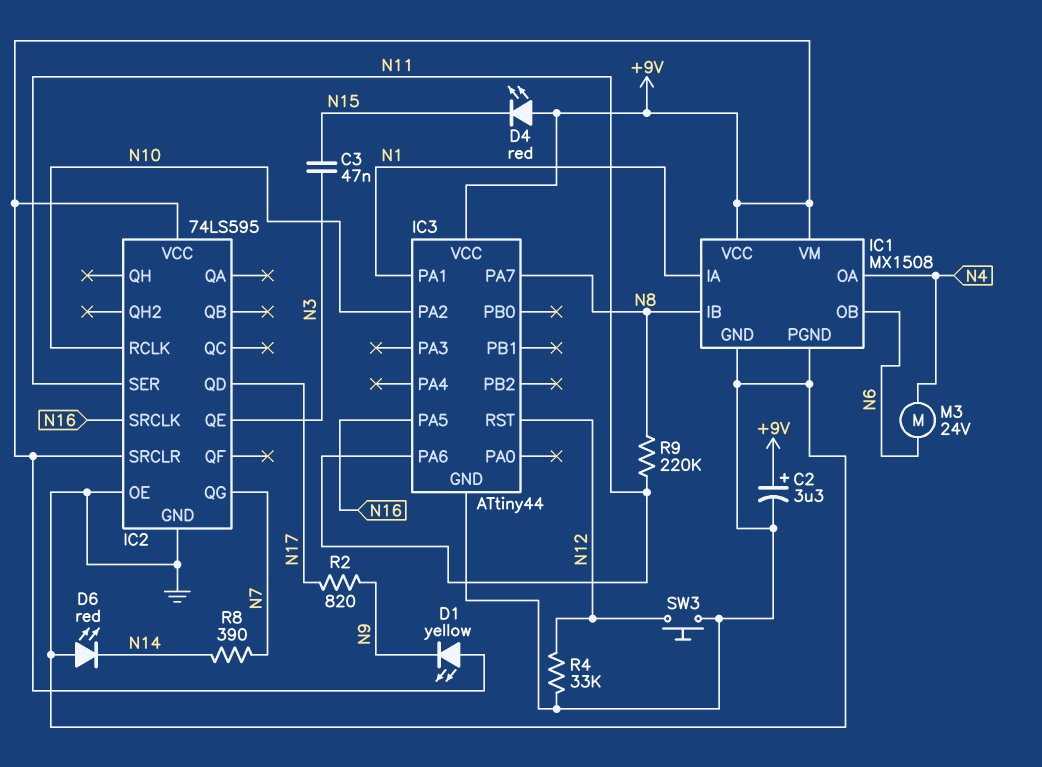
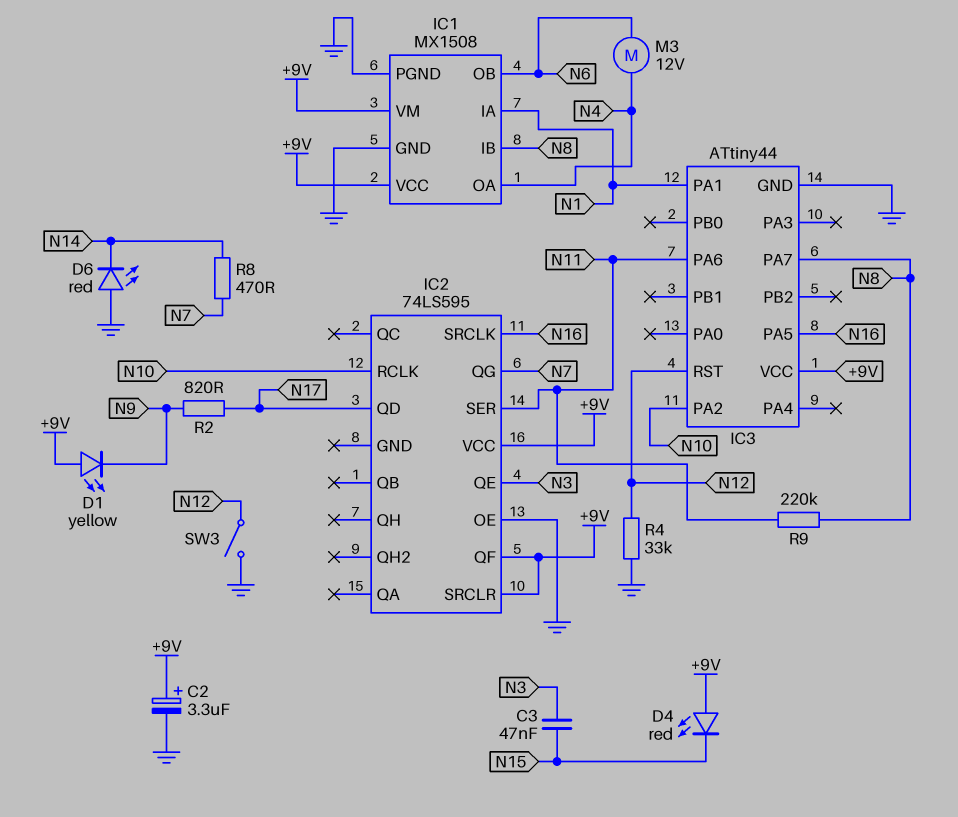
IC2 pin GND: GND -> none
IC2 pin QF: none -> +9V
M3: motor 24V (N4, N6) -> motor 12V (N4, N6)
R8: 390 (N7, N14) -> 470 (N7, N14)
SW3: button (GND, N12) -> switch (GND, N12)

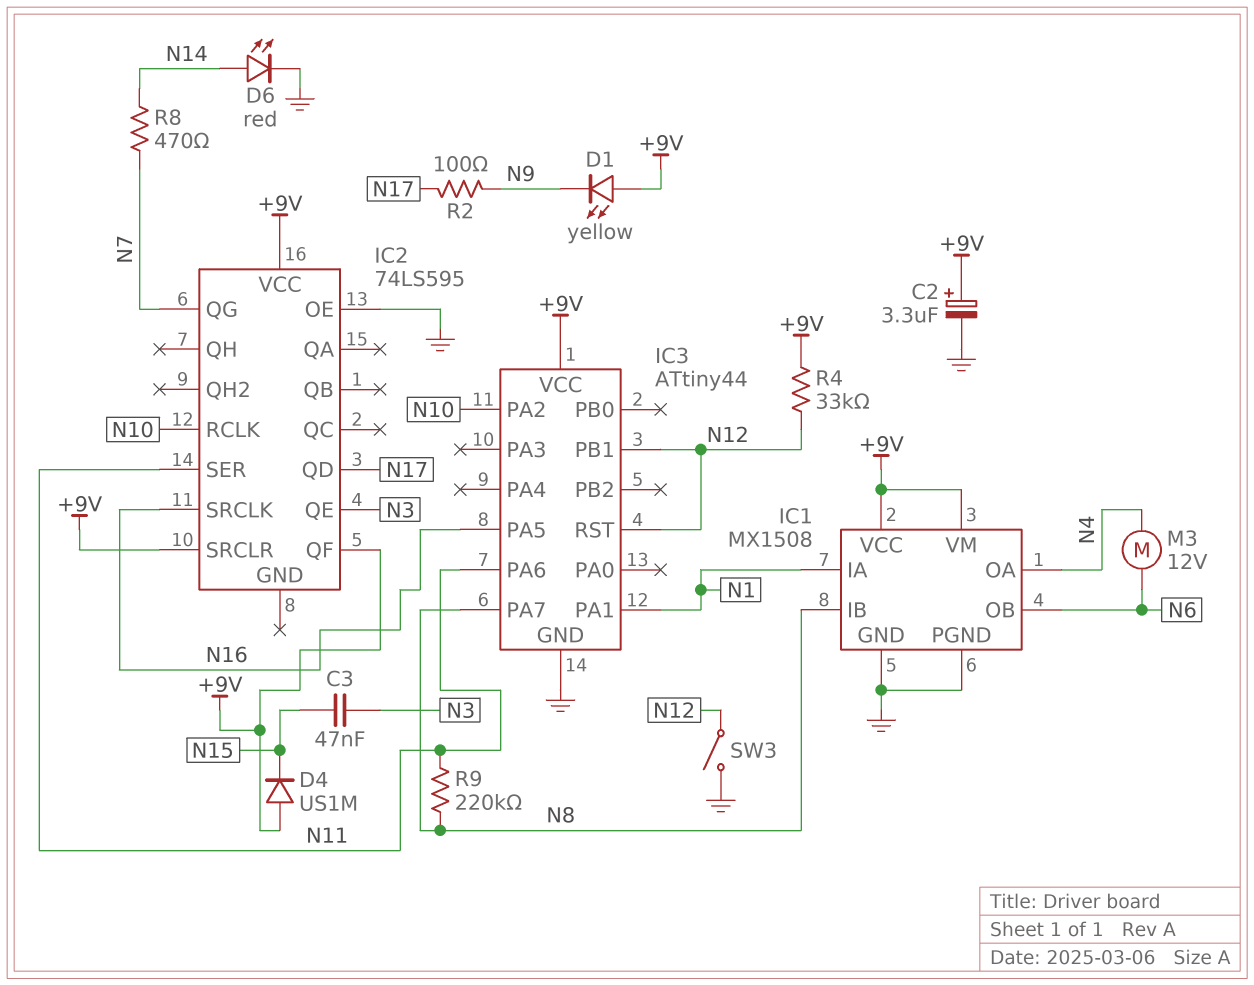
D4: LED red (A +9V, K N15) -> diode US1M (A +9V, K N15)
D6: LED red (A GND, K N14) -> LED red (A N14, K GND)
IC3 pin PB1: none -> N12
R2: 820 (N9, N17) -> 100 (N9, N17)
R4: 33k (GND, N12) -> 33k (+9V, N12)

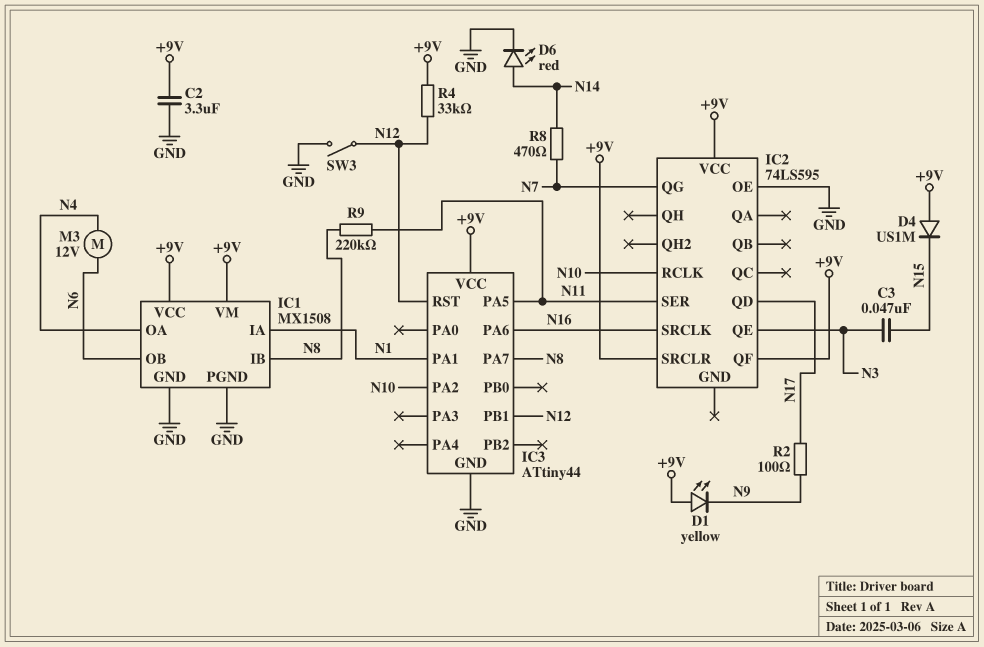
C2: 3.3uF (plus +9V, minus GND) -> 3.3uF (+9V, GND)
IC3 pin PA5: N16 -> N11
IC3 pin PA6: N11 -> N16

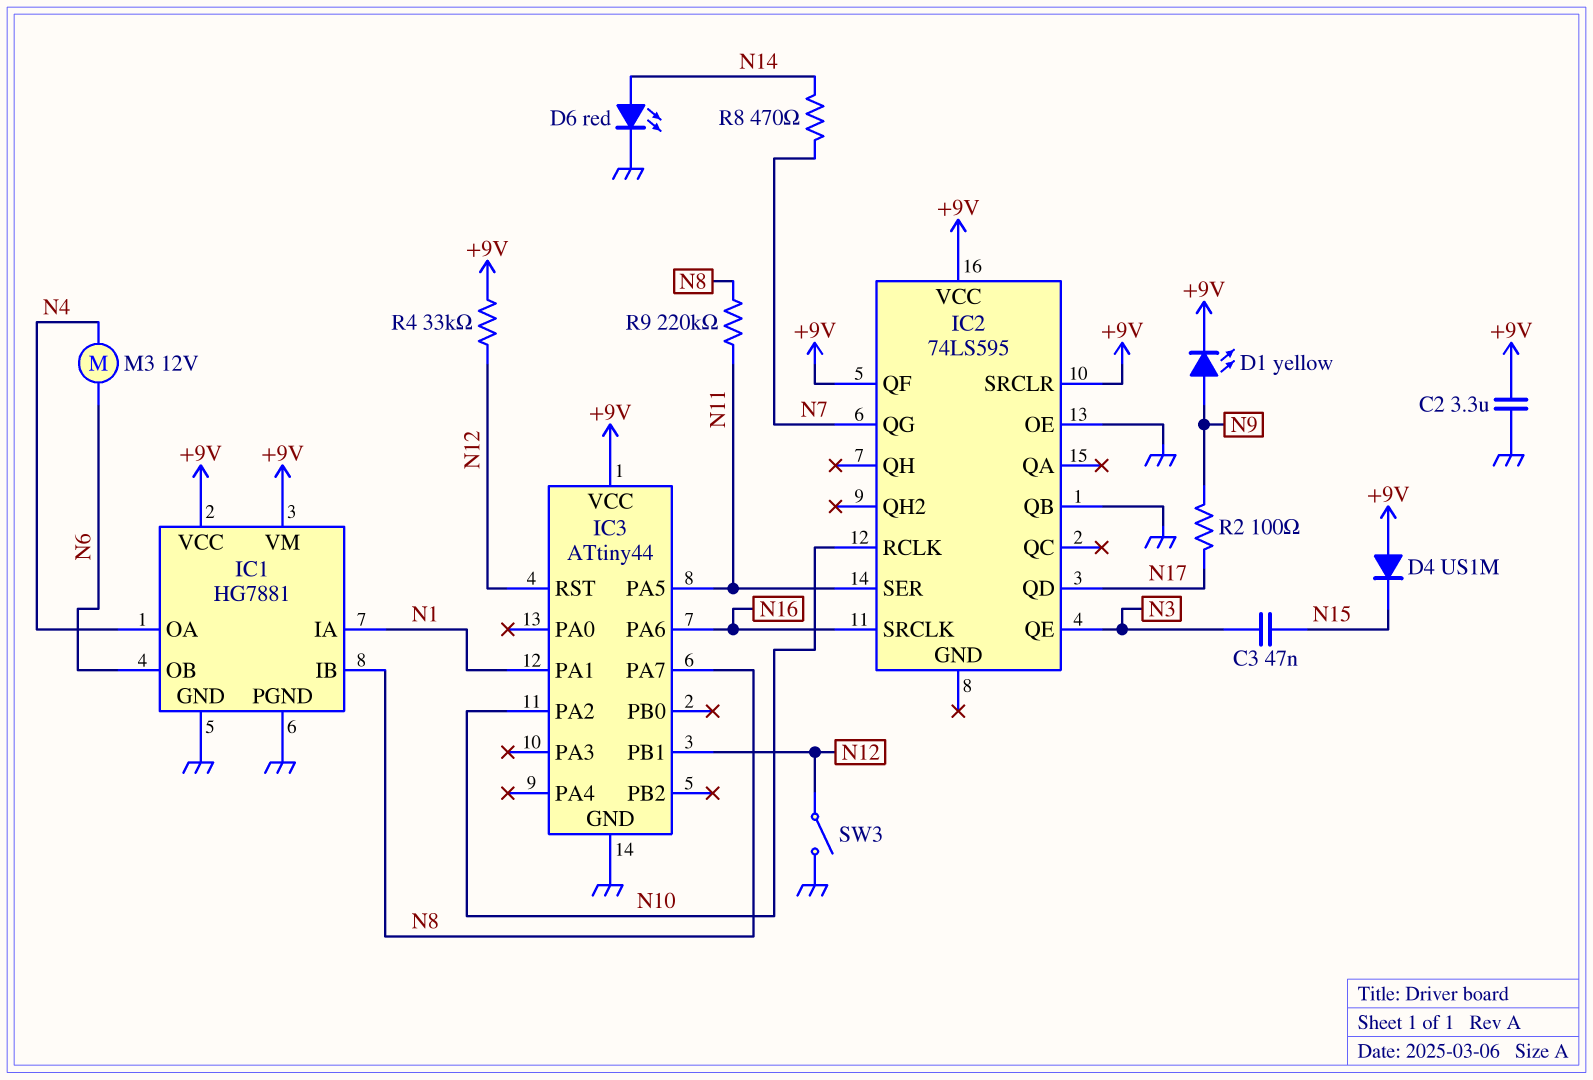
D1: LED yellow (A +9V, K N9) -> LED yellow (A N9, K +9V)
IC1: MX1508 -> HG7881
IC2 pin QB: none -> GND

